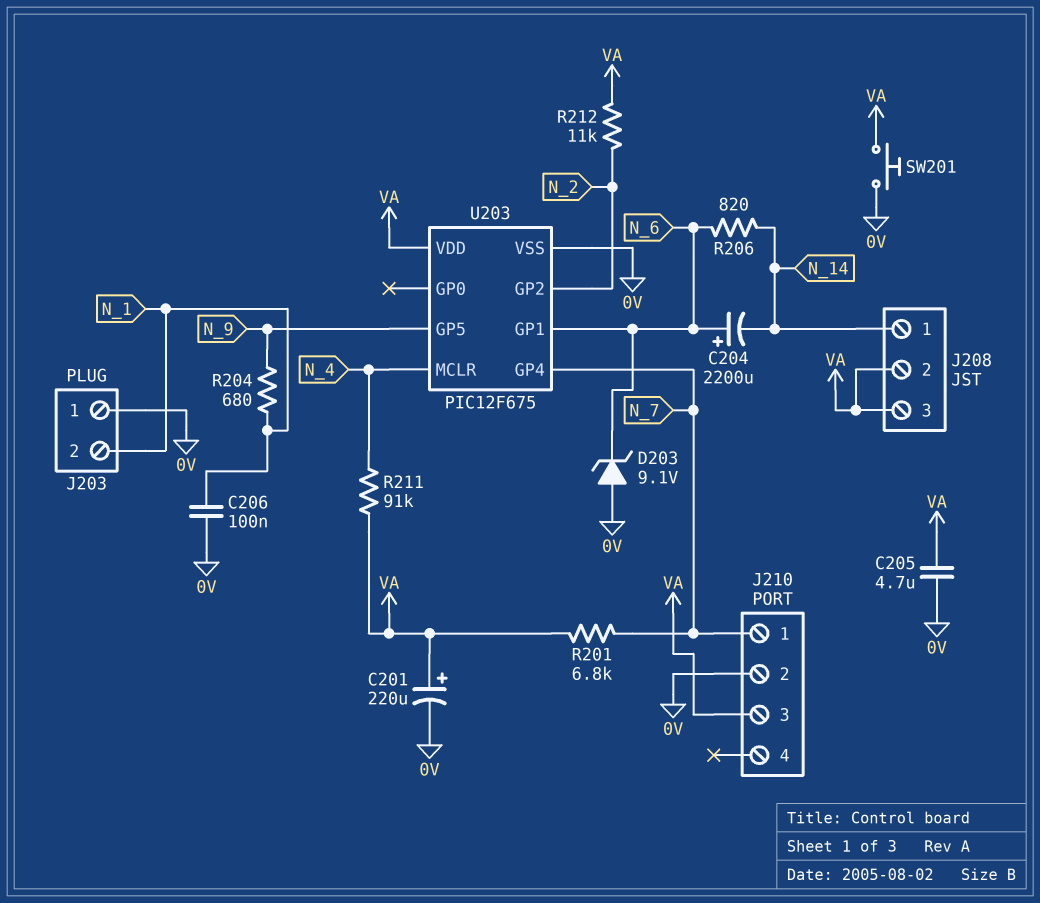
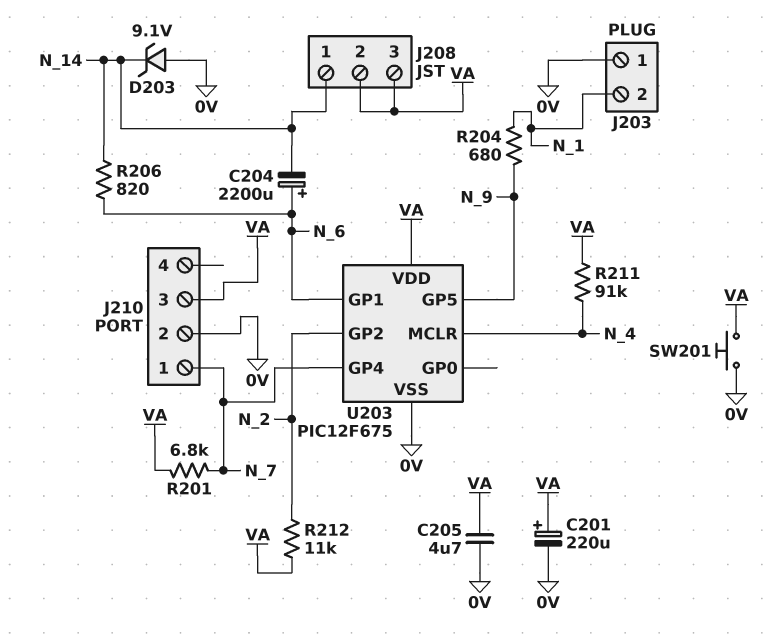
C206: 100nF (0V, N_1) -> none
D203: zener 9.1V (A 0V, K N_6) -> zener 9.1V (A 0V, K N_14)

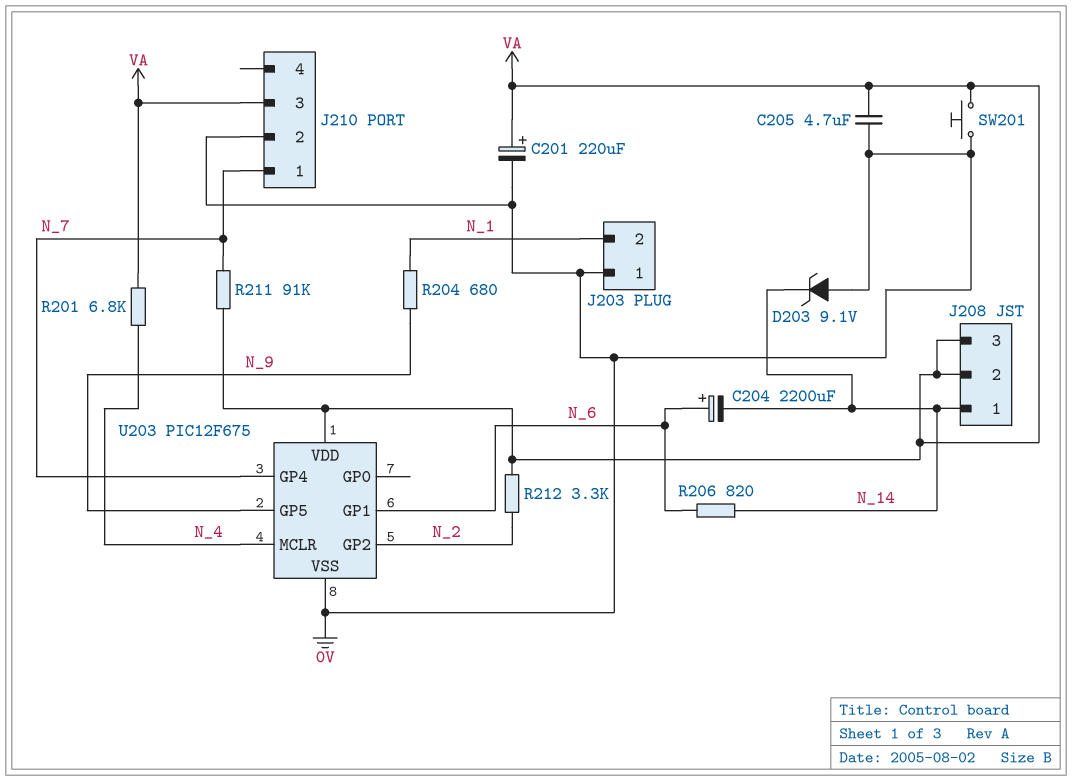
R201: 6.8k (N_7, VA) -> 6.8k (N_4, VA)
R211: 91k (N_4, VA) -> 91k (N_7, VA)
R212: 11k (N_2, VA) -> 3.3k (N_2, VA)

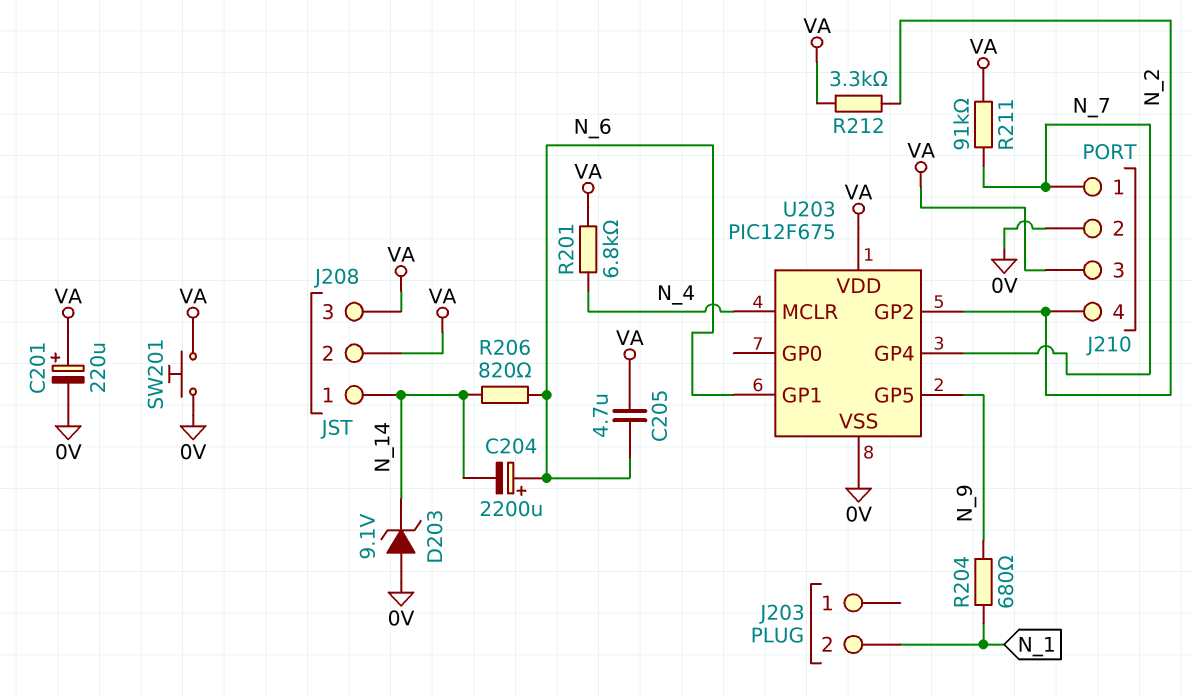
C205: 4.7uF (0V, VA) -> 4.7uF (N_6, VA)
J203 pin 1: 0V -> none
J210 pin 4: none -> N_2

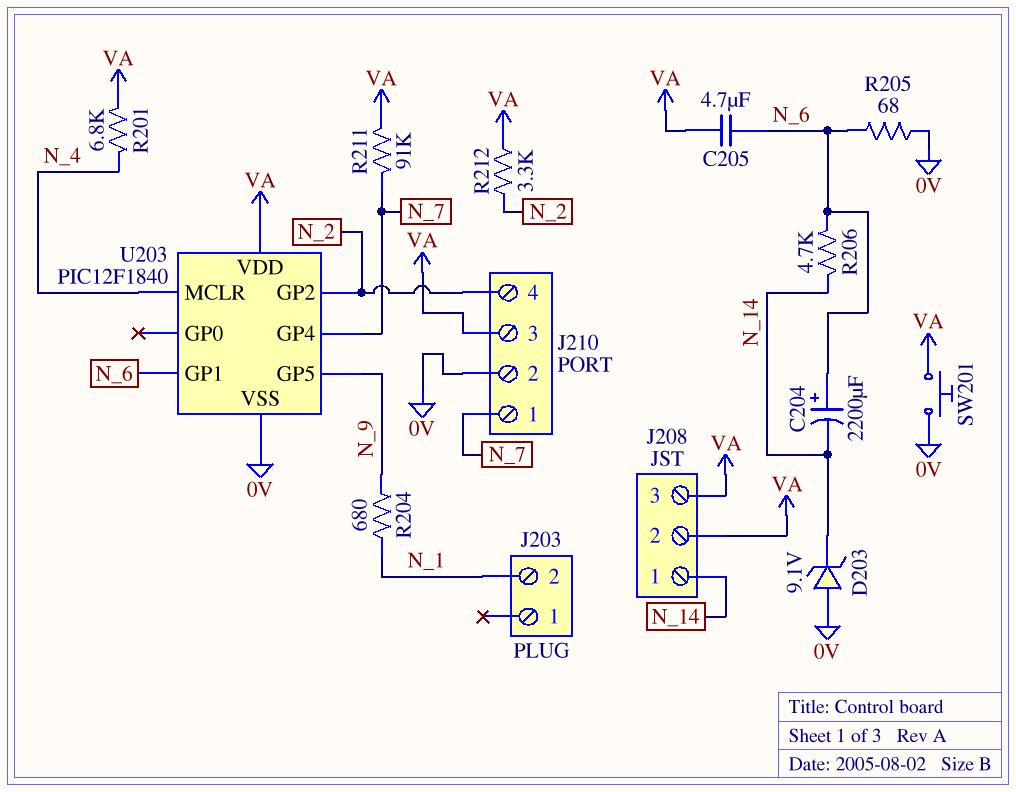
C201: 220uF (plus VA, minus 0V) -> none
R205: none -> 68 (0V, N_6)
R206: 820 (N_6, N_14) -> 4.7k (N_6, N_14)
U203: PIC12F675 -> PIC12F1840

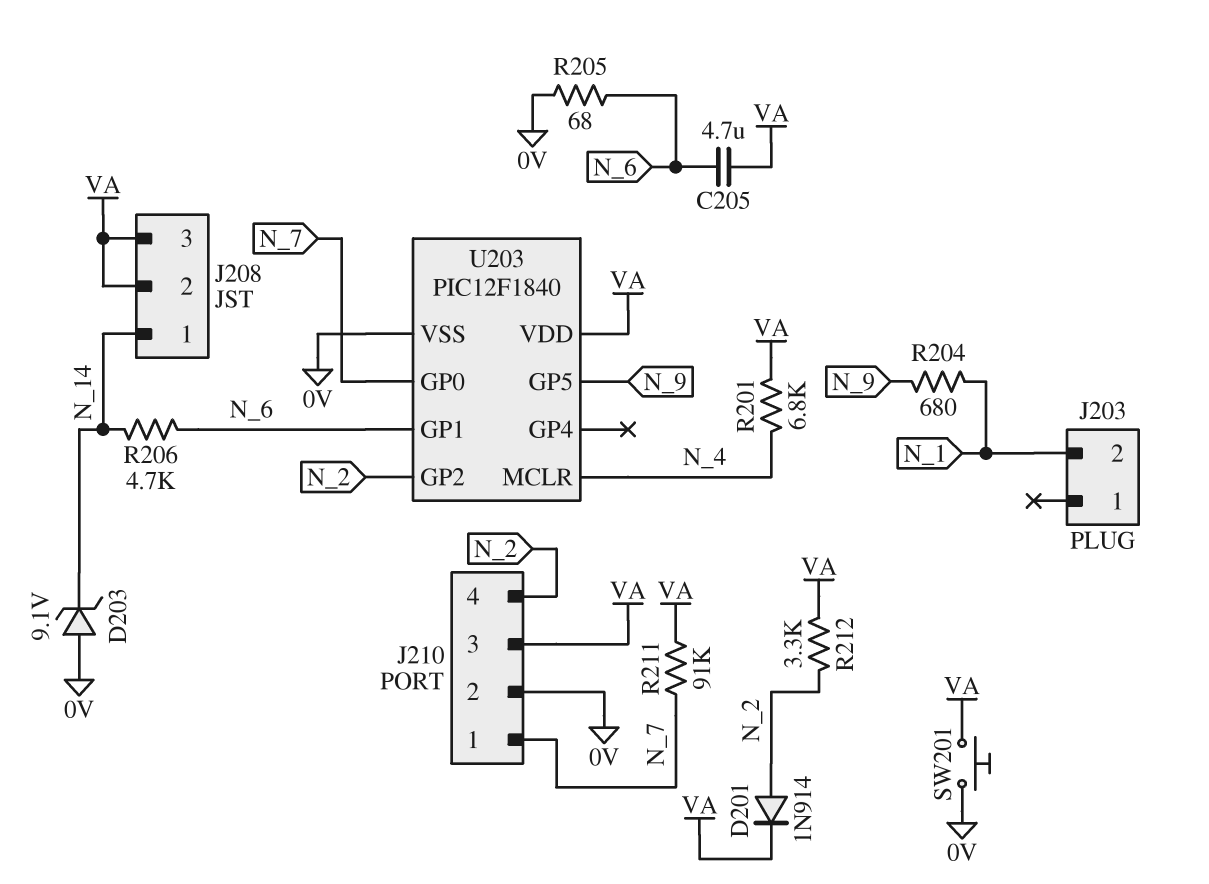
C204: 2200uF (plus N_6, minus N_14) -> none
D201: none -> diode 1N914 (A N_2, K VA)
U203 pin GP0: none -> N_7
U203 pin GP4: N_7 -> none

